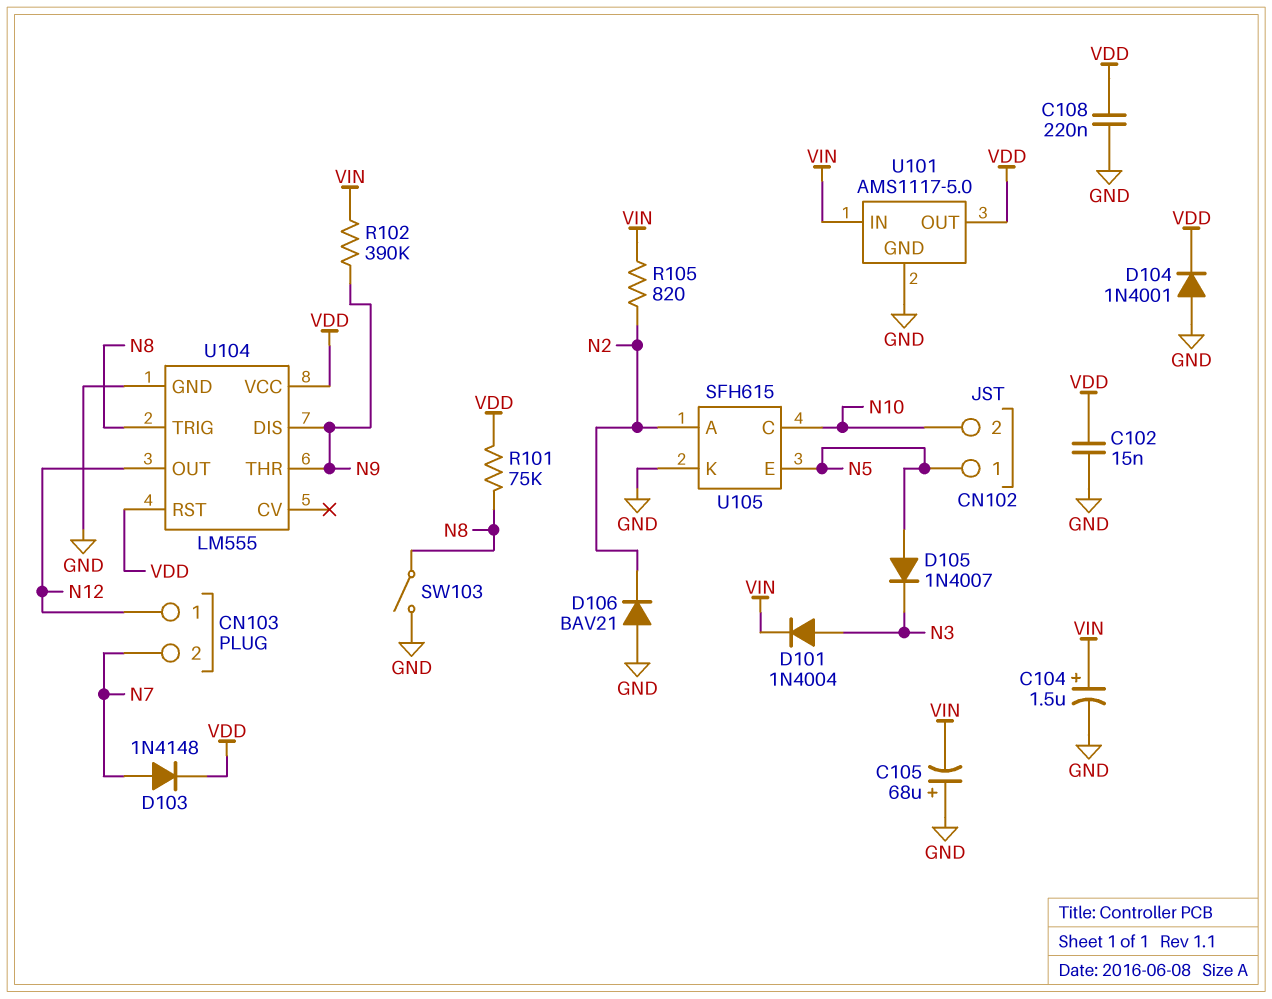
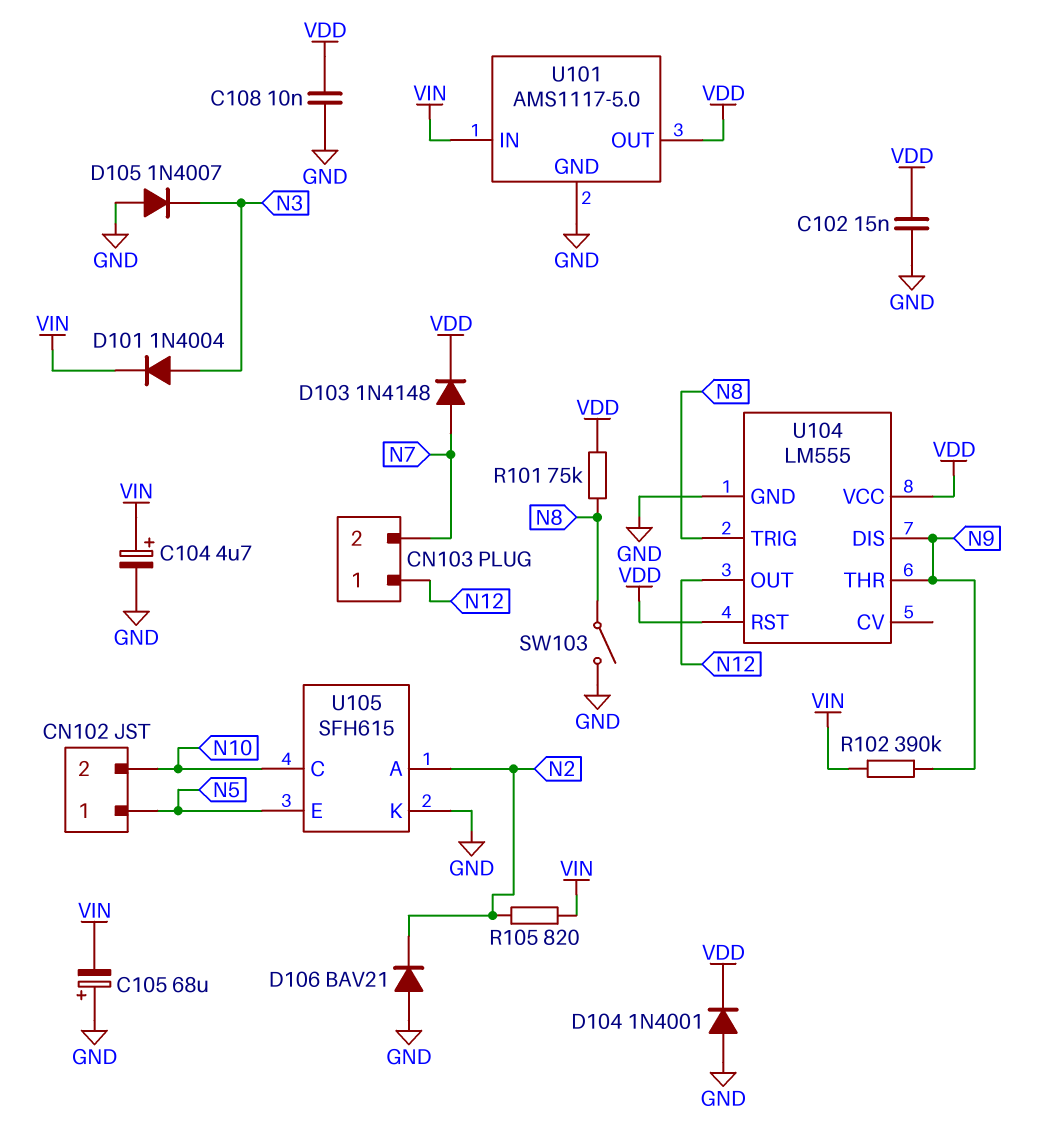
C104: 1.5uF (plus VIN, minus GND) -> 4.7uF (plus VIN, minus GND)
C108: 220nF (GND, VDD) -> 10nF (GND, VDD)
D105: diode 1N4007 (A N5, K N3) -> diode 1N4007 (A GND, K N3)

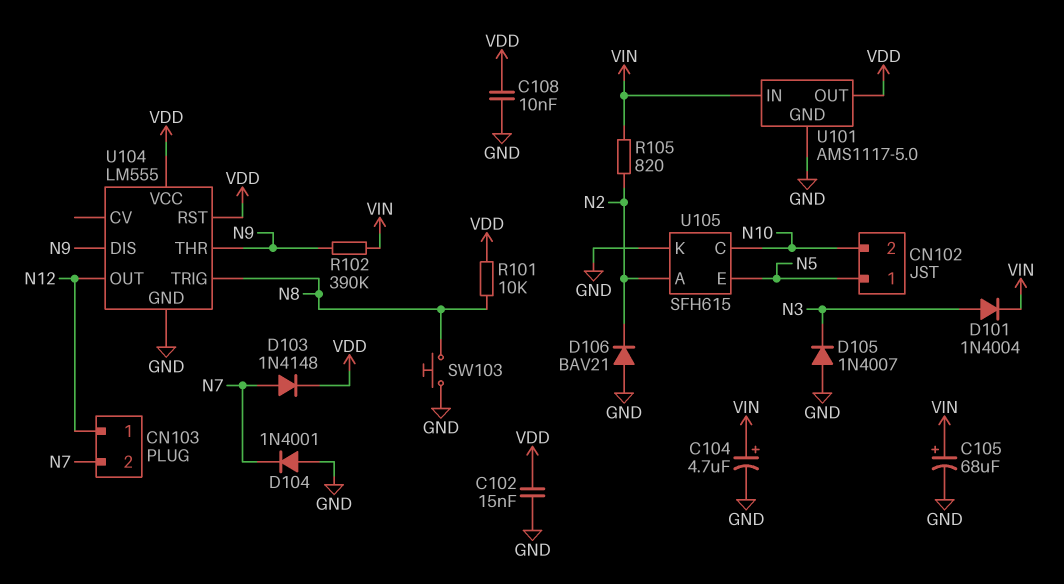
C105: 68uF (plus GND, minus VIN) -> 68uF (plus VIN, minus GND)
D104: diode 1N4001 (A GND, K VDD) -> diode 1N4001 (A GND, K N7)
R101: 75k (N8, VDD) -> 10k (N8, VDD)
SW103: switch (GND, N8) -> button (GND, N8)

